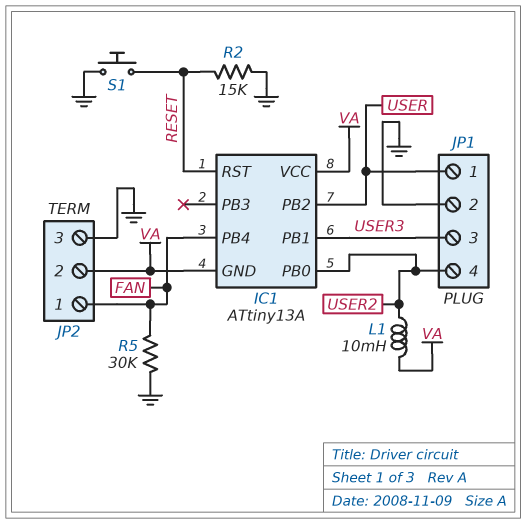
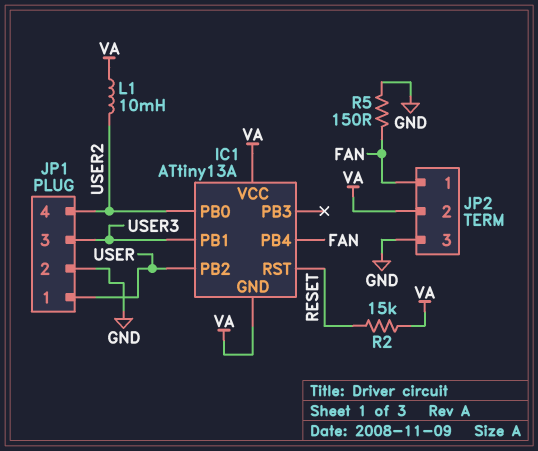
R2: 15k (GND, RESET) -> 15k (RESET, VA)
R5: 30k (FAN, GND) -> 150 (FAN, GND)
S1: button (GND, RESET) -> none

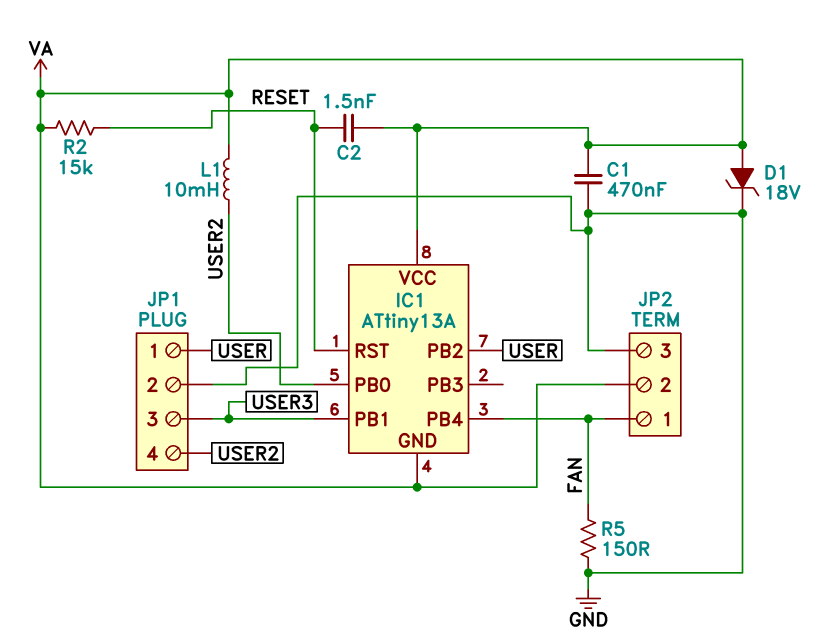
C1: none -> 470nF (GND, VA)
C2: none -> 1.5nF (RESET, VA)
D1: none -> zener 18V (A VA, K GND)

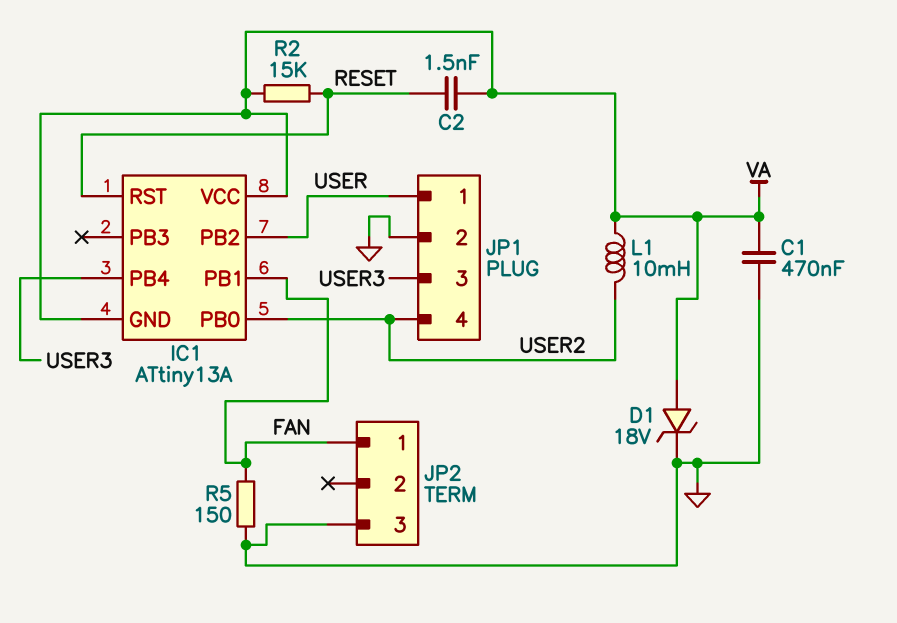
IC1 pin PB1: USER3 -> FAN
IC1 pin PB4: FAN -> USER3
JP2 pin 2: VA -> none

